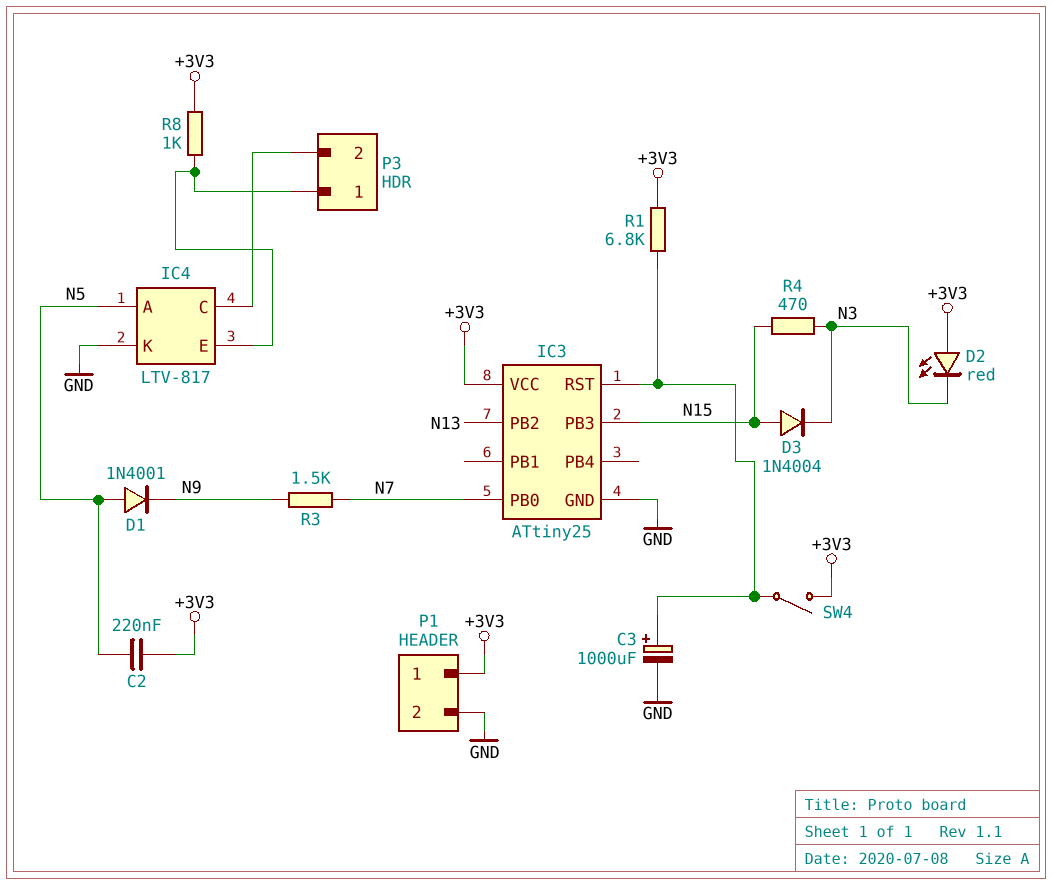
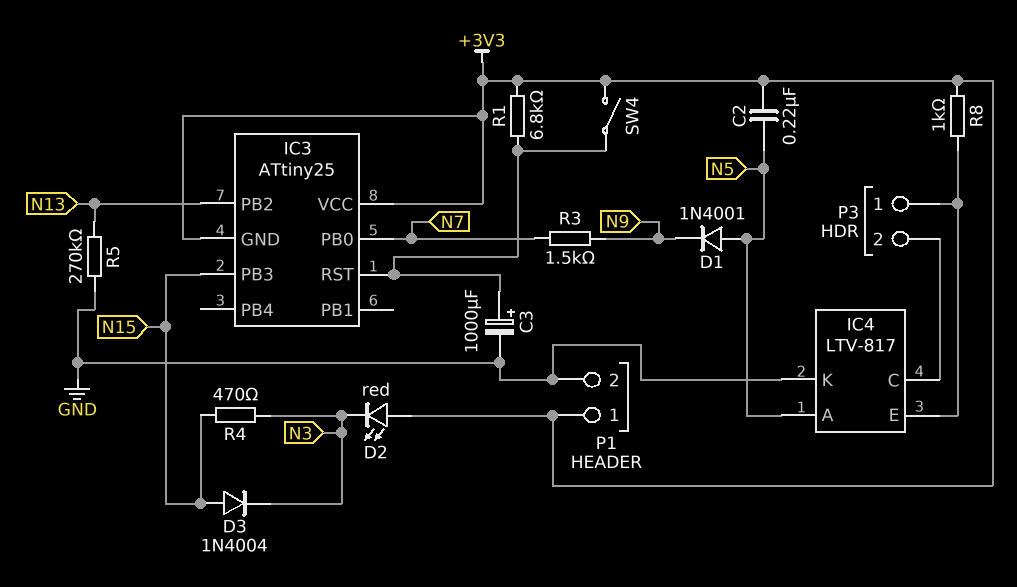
IC3 pin GND: GND -> +3V3
R5: none -> 270k (GND, N13)

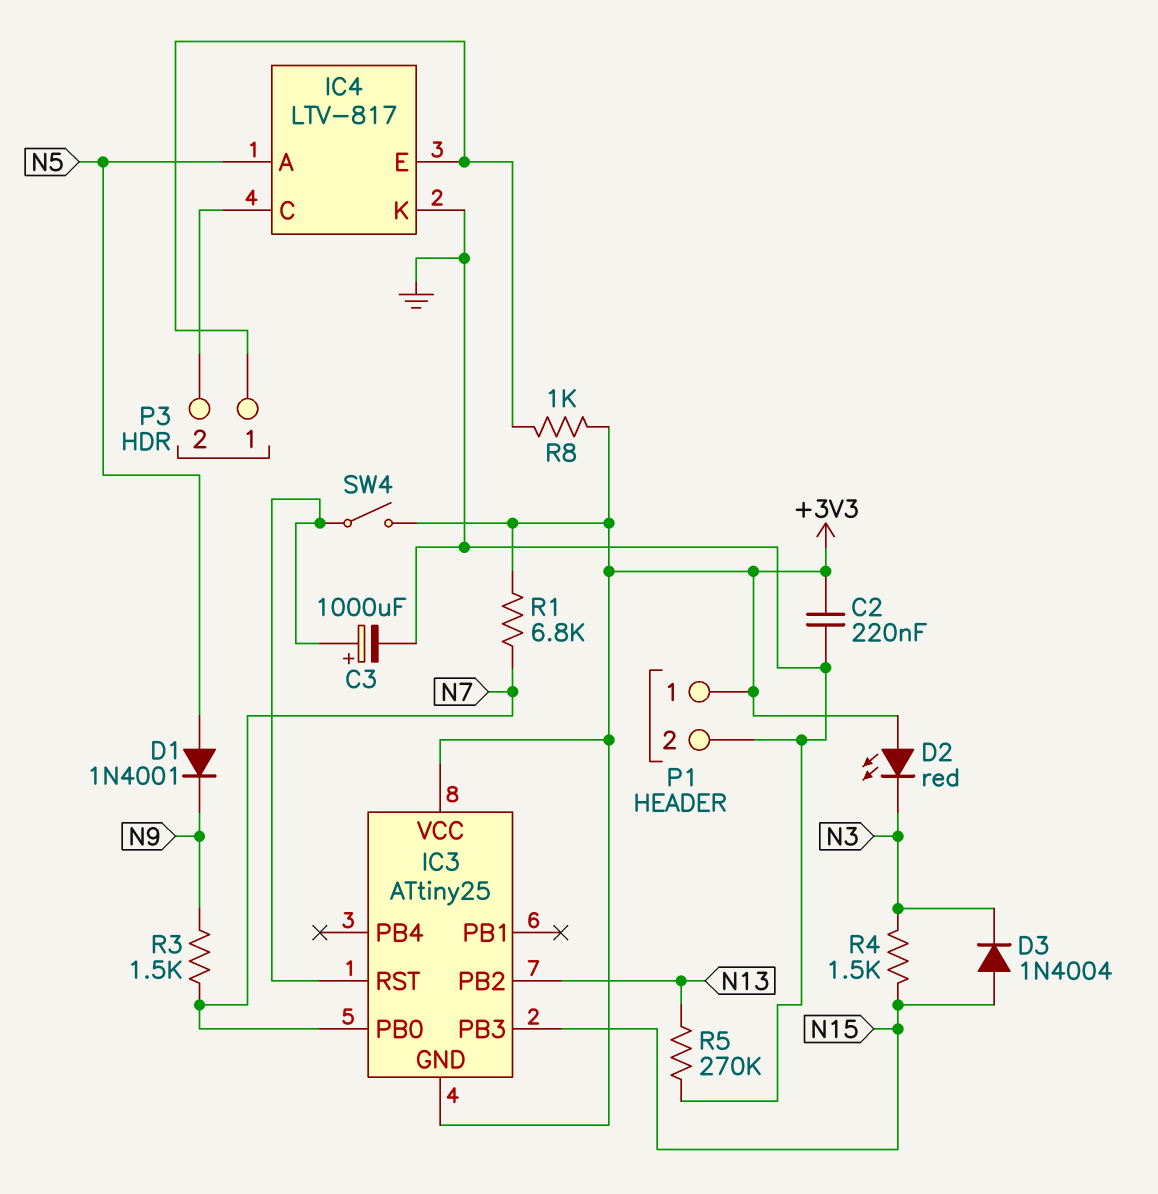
C2: 220nF (+3V3, N5) -> 220nF (+3V3, GND)
R1: 6.8k (+3V3, IC3/RST) -> 6.8k (+3V3, N7)
R4: 470 (N3, N15) -> 1.5k (N3, N15)

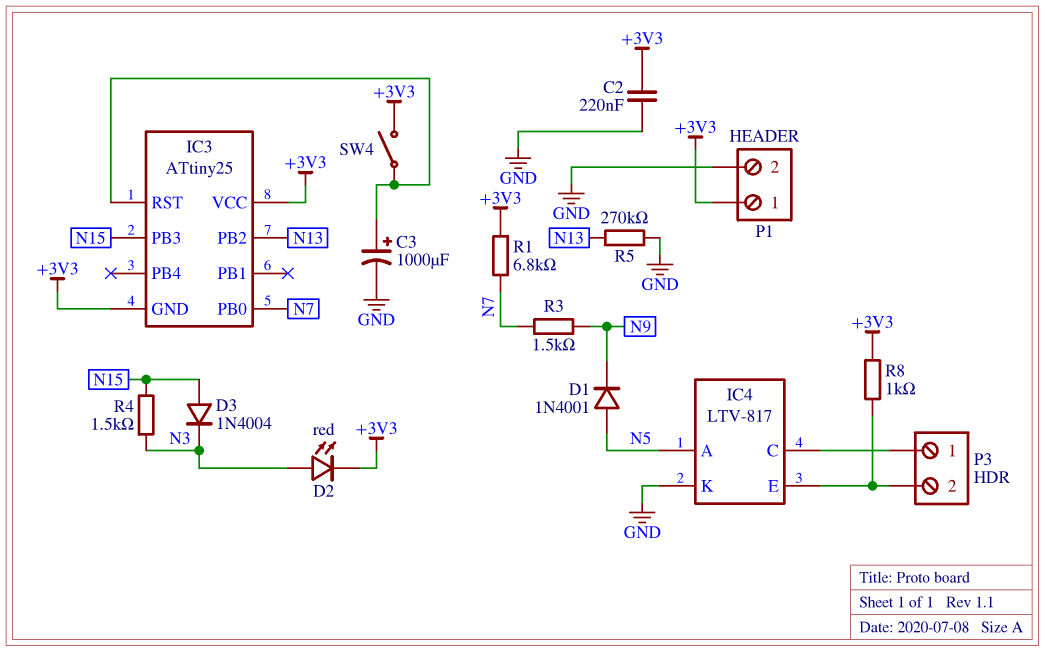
D2: LED red (A +3V3, K N3) -> LED red (A N3, K +3V3)
P3 pin 1: IC4/E -> IC4/C
P3 pin 2: IC4/C -> IC4/E

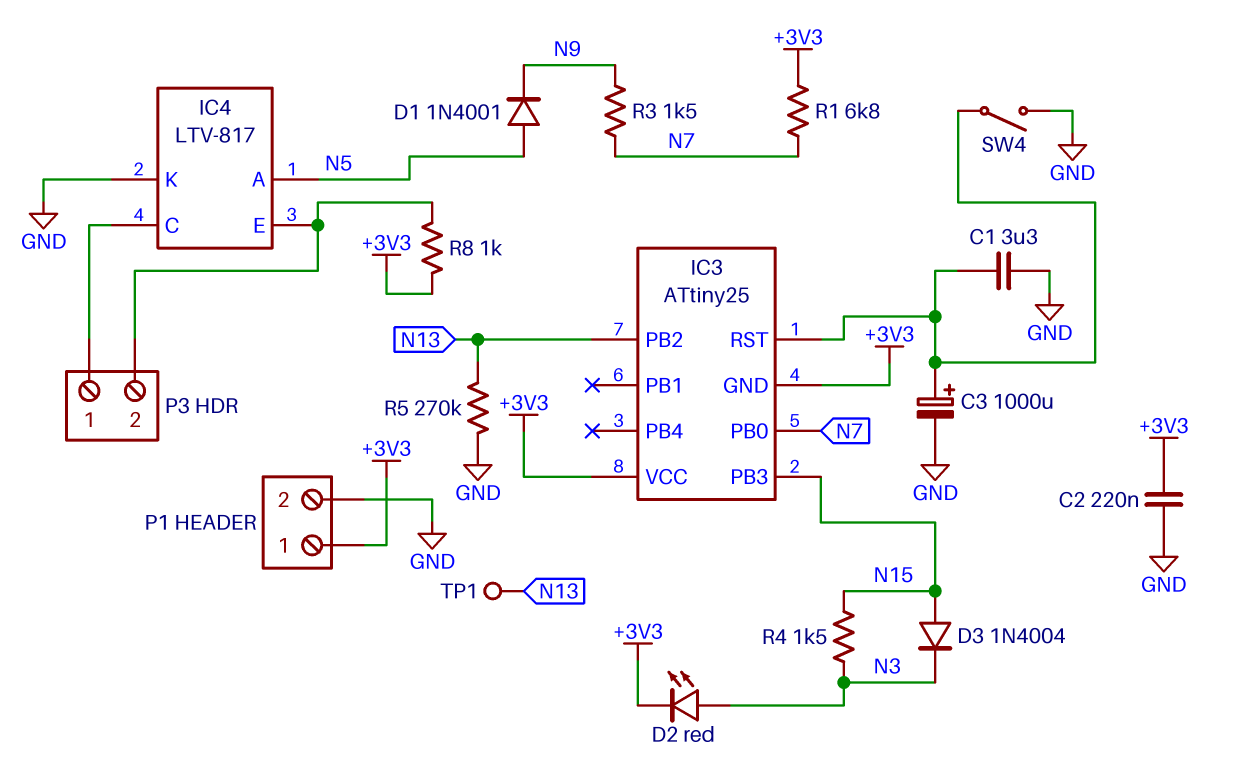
C1: none -> 3.3uF (GND, IC3/RST)
SW4: switch (+3V3, IC3/RST) -> switch (GND, IC3/RST)
TP1: none -> test point (N13)

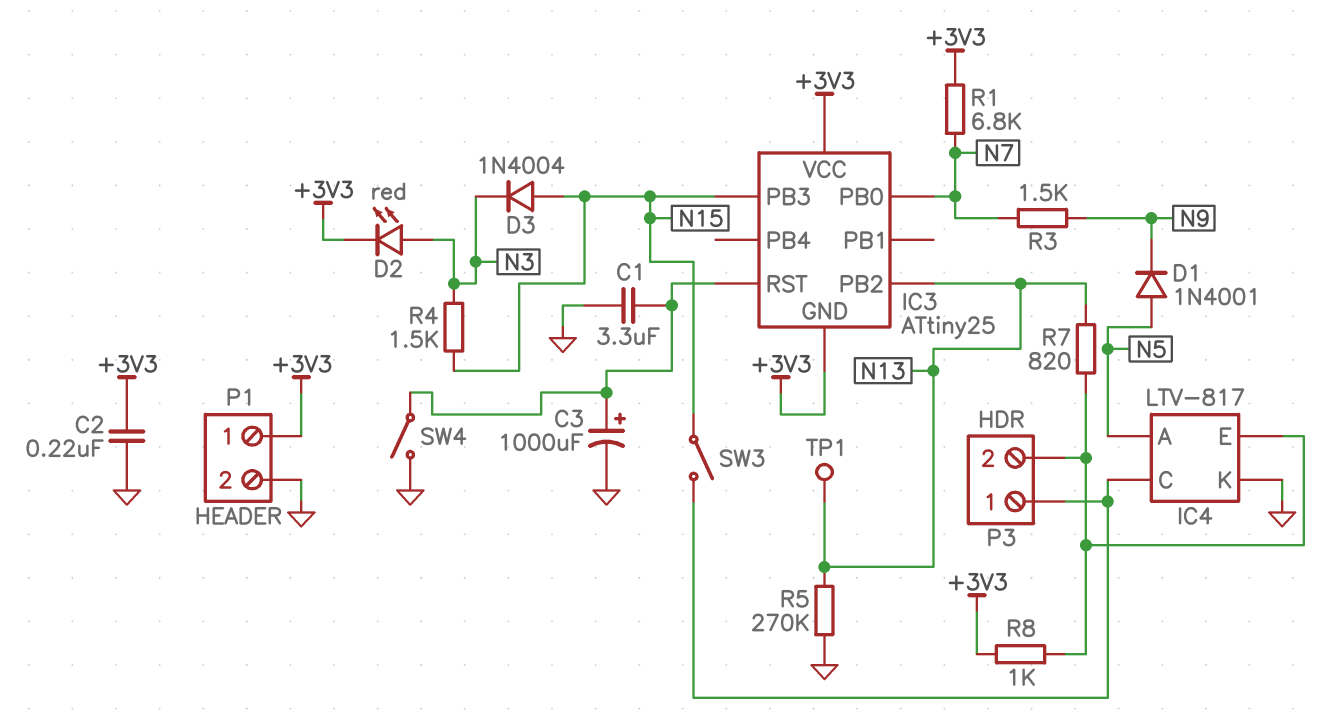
R7: none -> 820 (IC4/E, N13)
SW3: none -> switch (IC4/C, N15)

